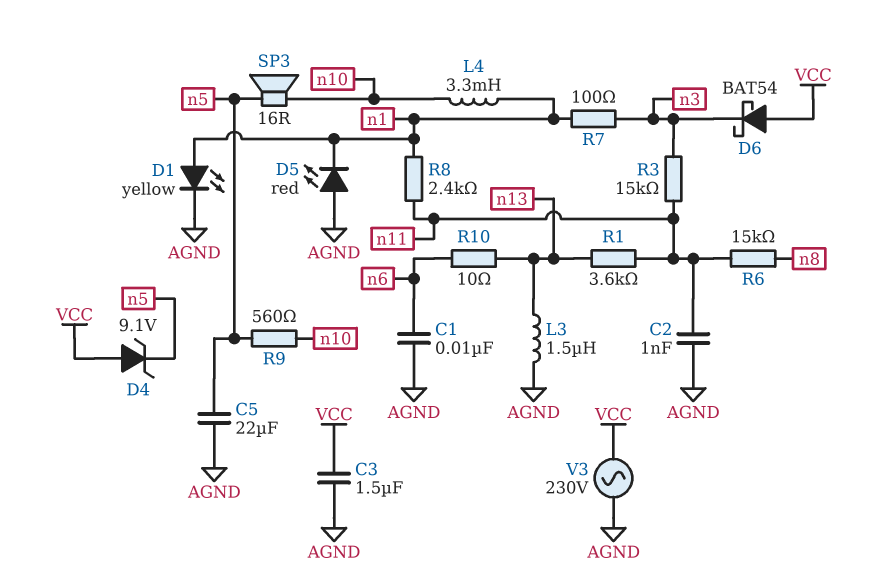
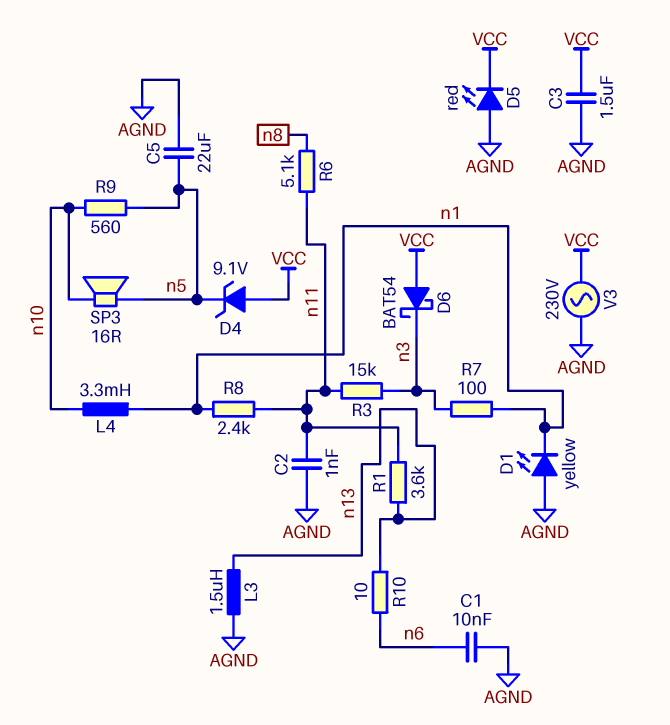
D1: LED yellow (A n1, K AGND) -> LED yellow (A AGND, K n1)
D5: LED red (A AGND, K n1) -> LED red (A AGND, K VCC)
R6: 15k (n8, n11) -> 5.1k (n8, n11)

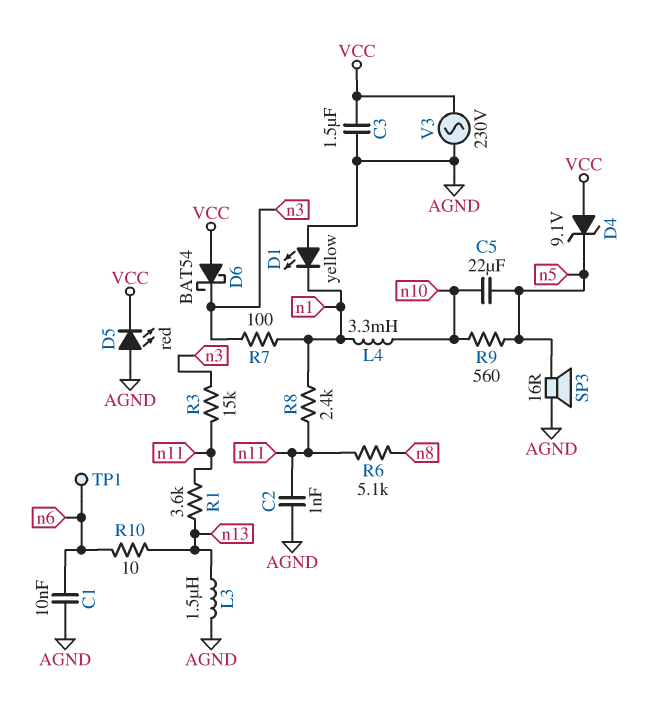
C5: 22uF (AGND, n5) -> 22uF (n5, n10)
SP3: speaker 16R (n5, n10) -> speaker 16R (AGND, n5)
TP1: none -> test point (n6)

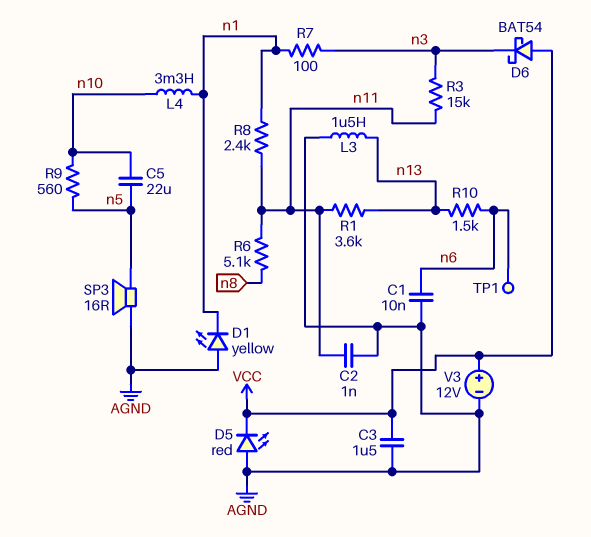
D4: zener 9.1V (A VCC, K n5) -> none
R10: 10 (n6, n13) -> 1.5k (n6, n13)
V3: AC 230V (AGND, VCC) -> 12V (plus VCC, minus AGND)

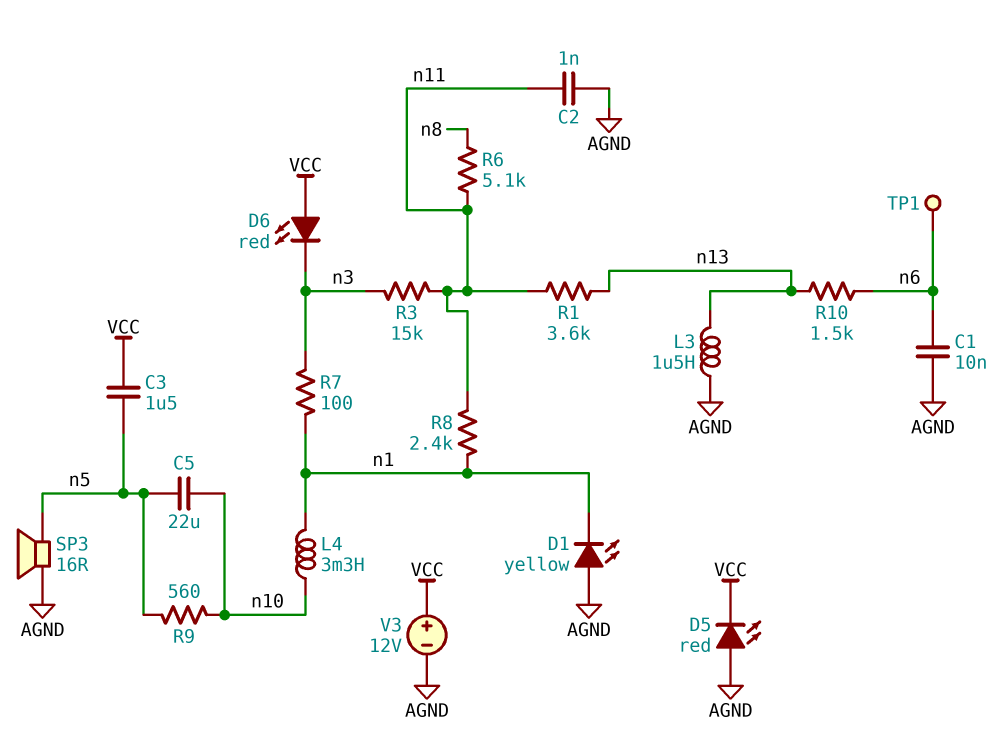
C3: 1.5uF (AGND, VCC) -> 1.5uF (VCC, n5)
D6: schottky BAT54 (A VCC, K n3) -> LED red (A VCC, K n3)

